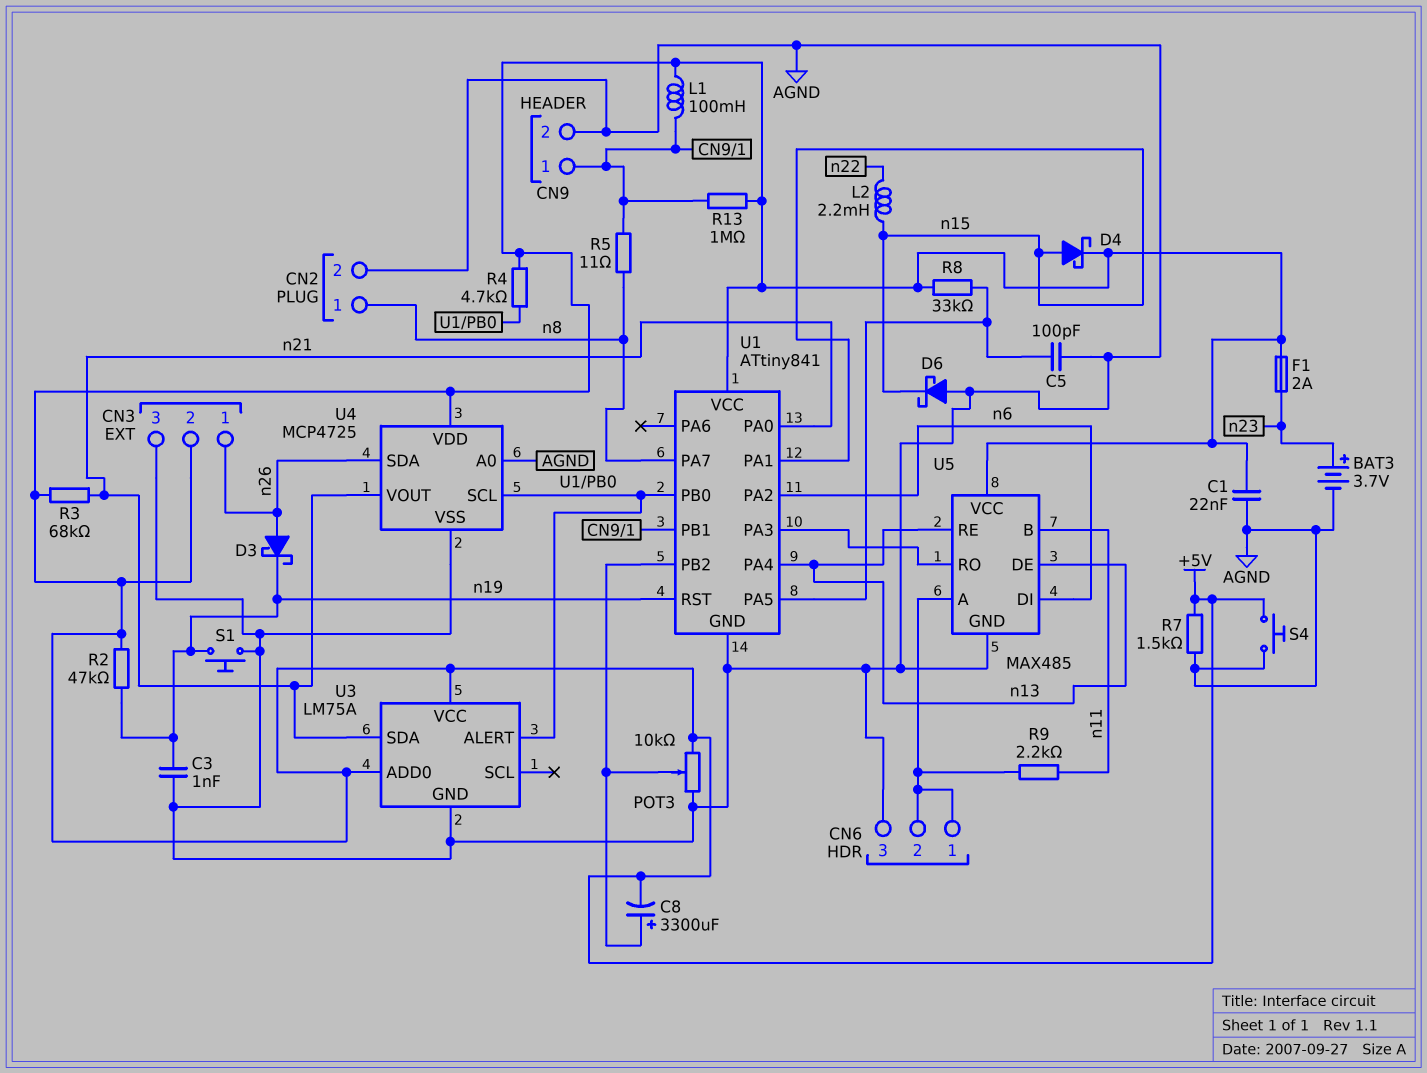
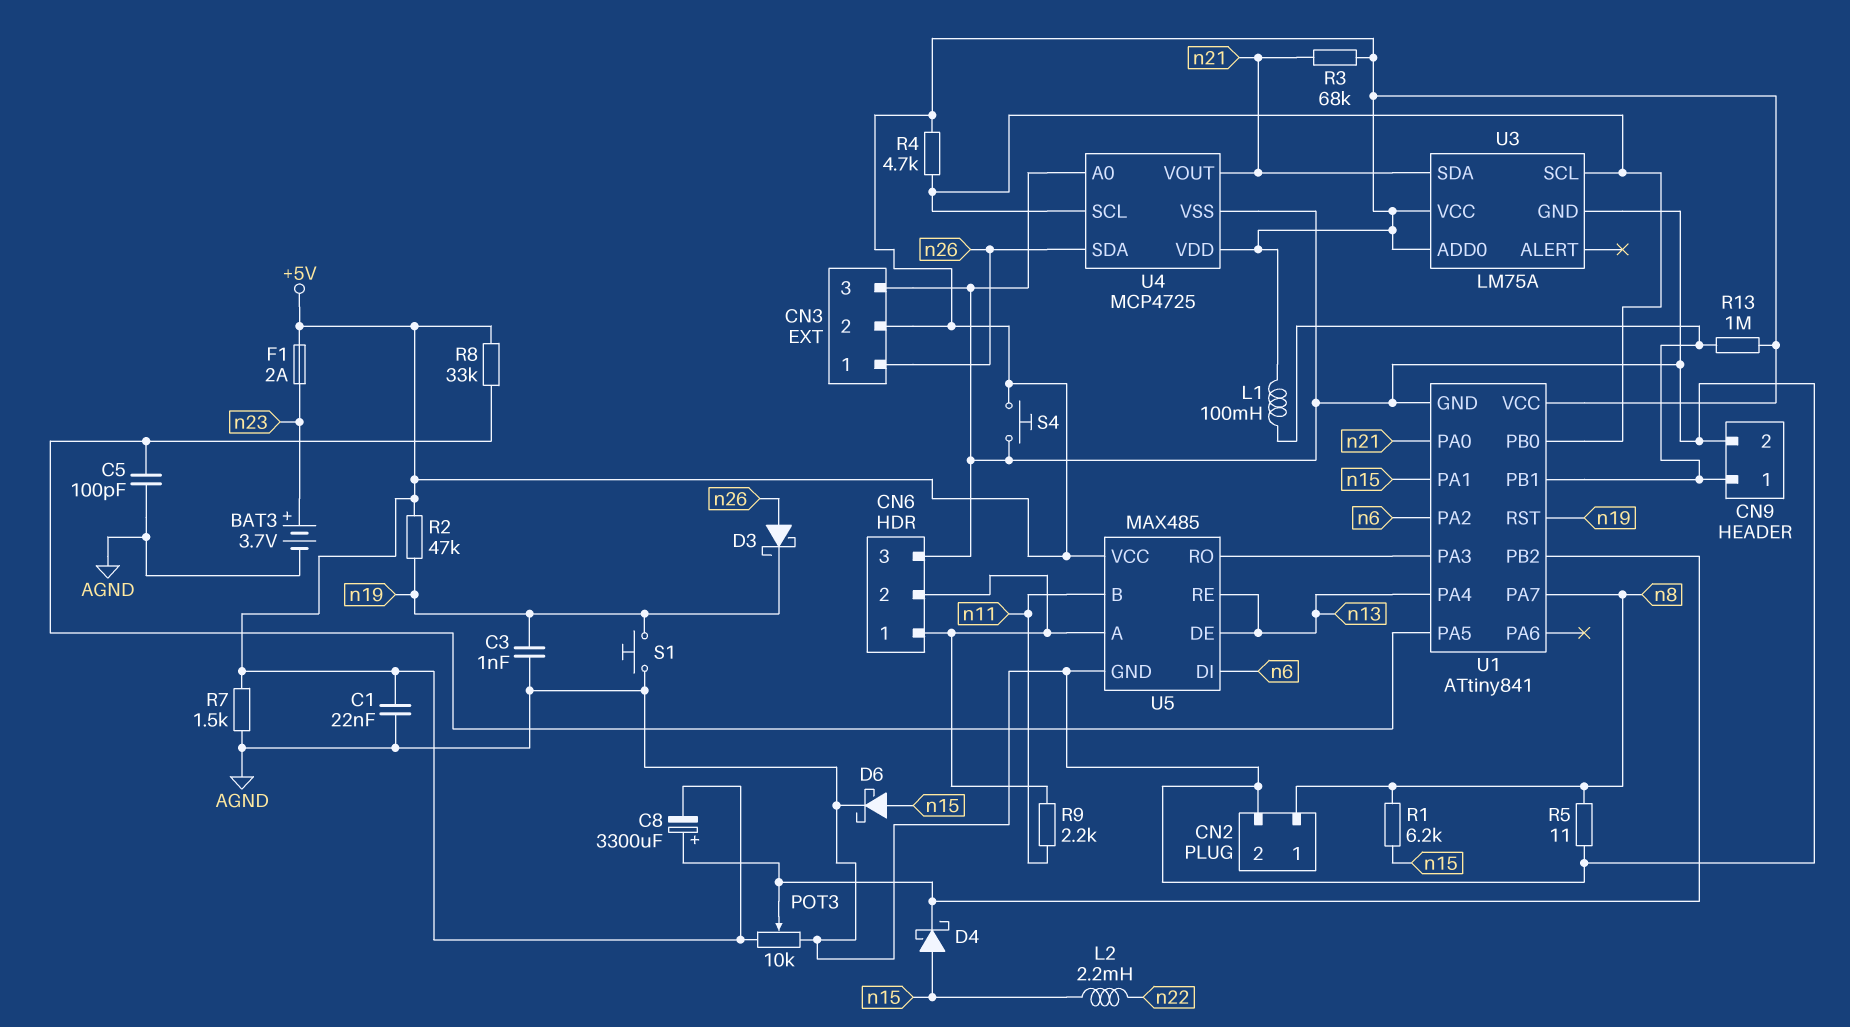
D4: schottky (A n15, K +5V) -> schottky (A n15, K U1/PB2)
D6: schottky (A AGND, K n15) -> schottky (A n15, K AGND)
R1: none -> 6.2k (n8, n15)
R5: 11 (CN9/1, n8) -> 11 (AGND, n8)
U3 pin ALERT: U1/PB0 -> none
U3 pin SCL: none -> U1/PB0

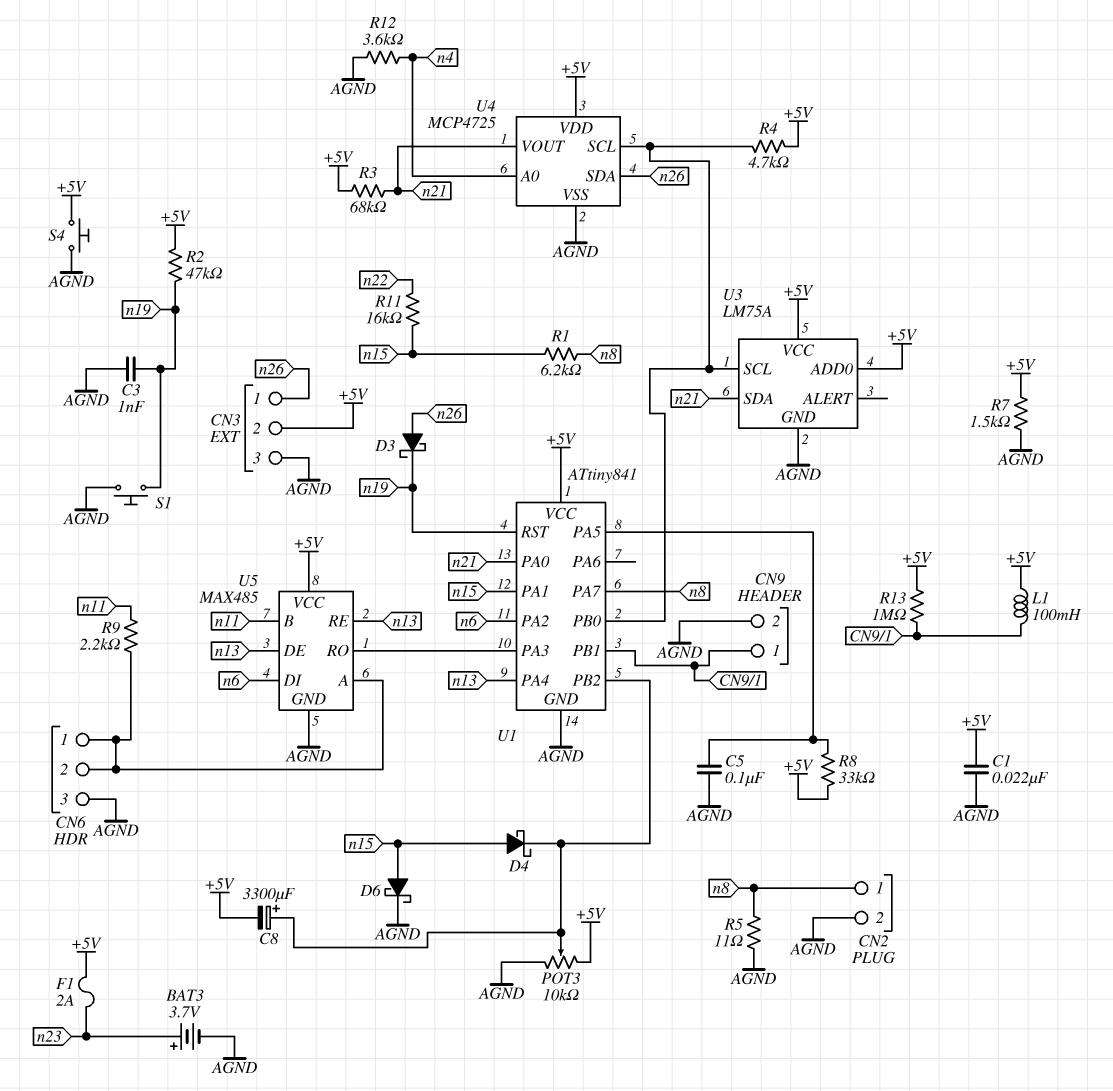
C5: 100pF (AGND, U1/PA5) -> 100nF (AGND, U1/PA5)
L2: 2.2mH (n15, n22) -> none
R11: none -> 16k (n15, n22)
R12: none -> 3.6k (AGND, n4)
U4 pin A0: AGND -> n4

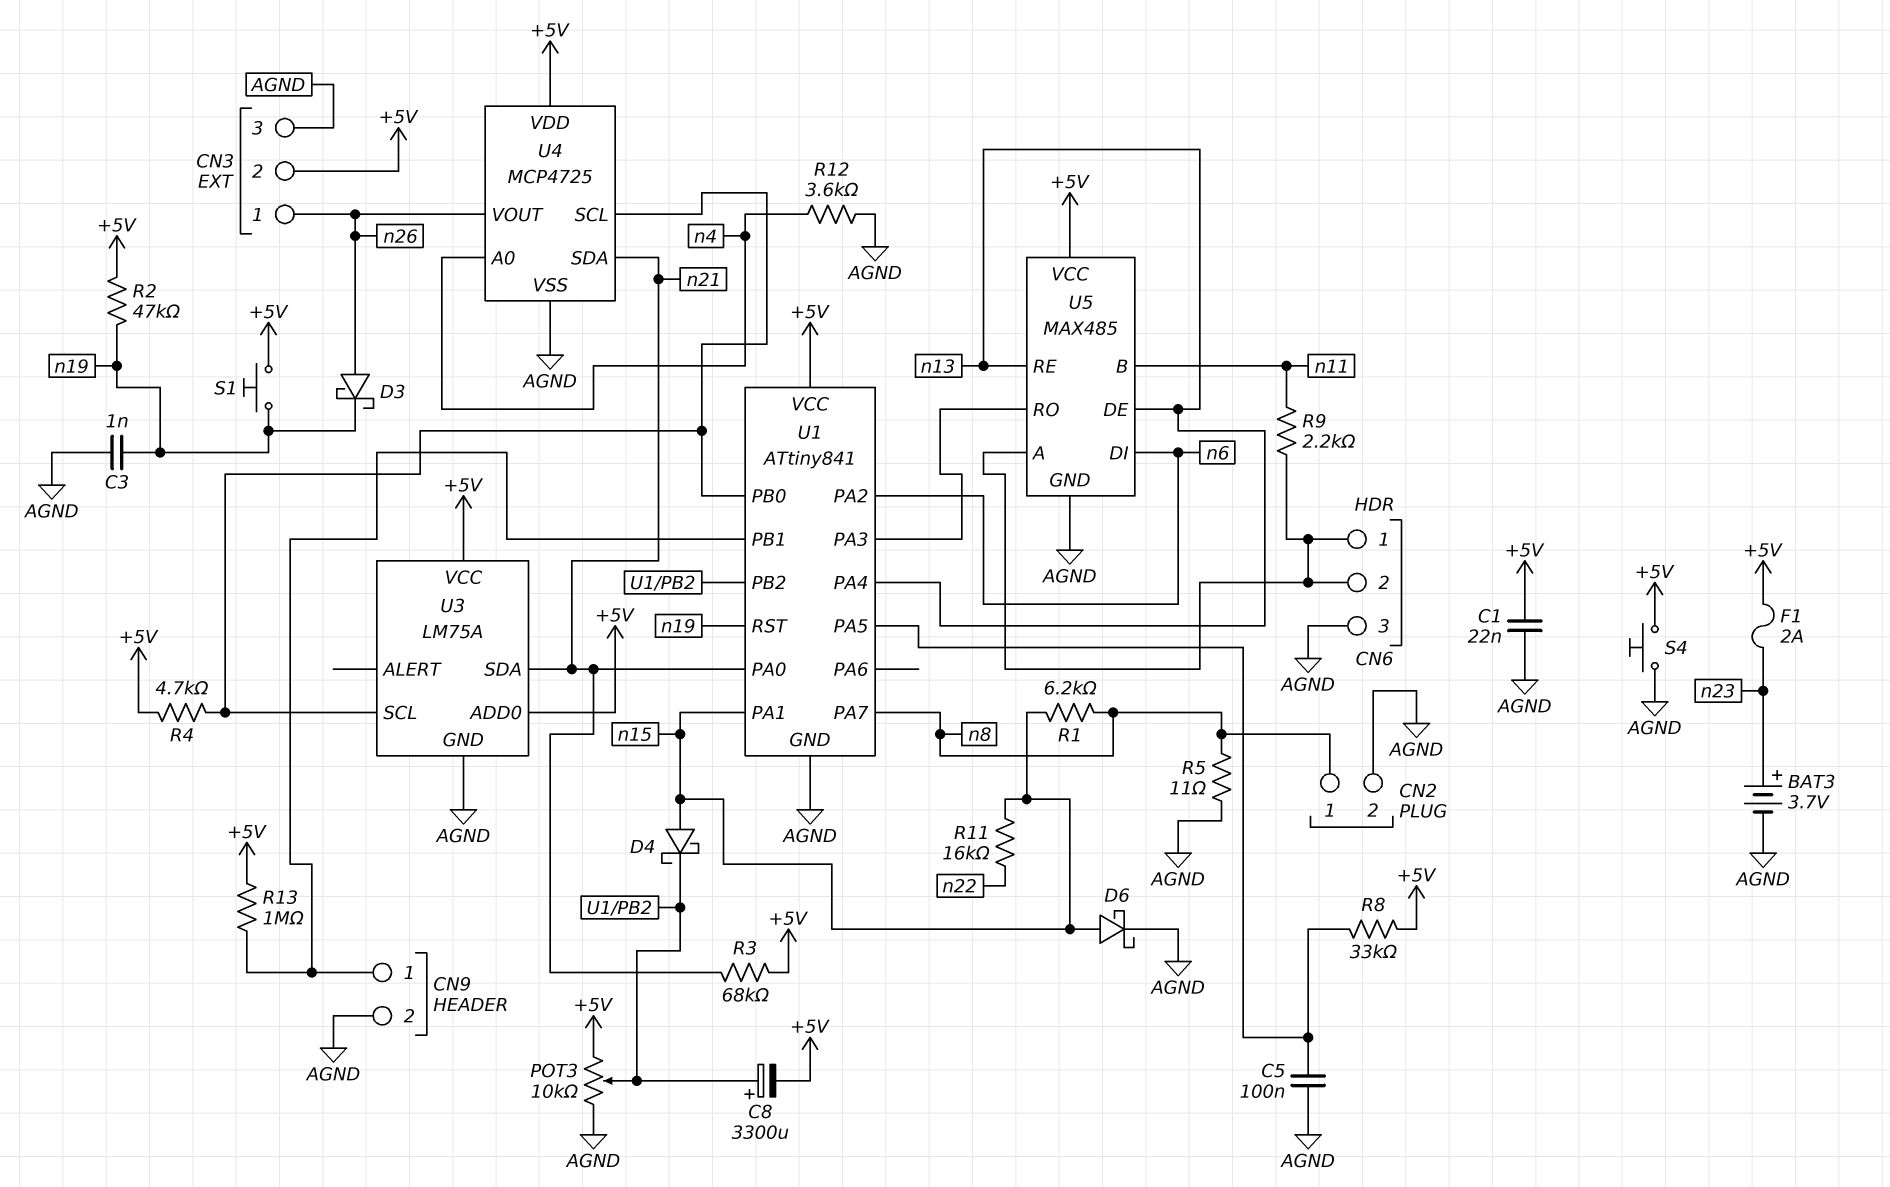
L1: 100mH (+5V, CN9/1) -> none
R7: 1.5k (+5V, AGND) -> none
S1: button (AGND, n19) -> button (+5V, n19)
U4 pin SDA: n26 -> n21
U4 pin VOUT: n21 -> n26

